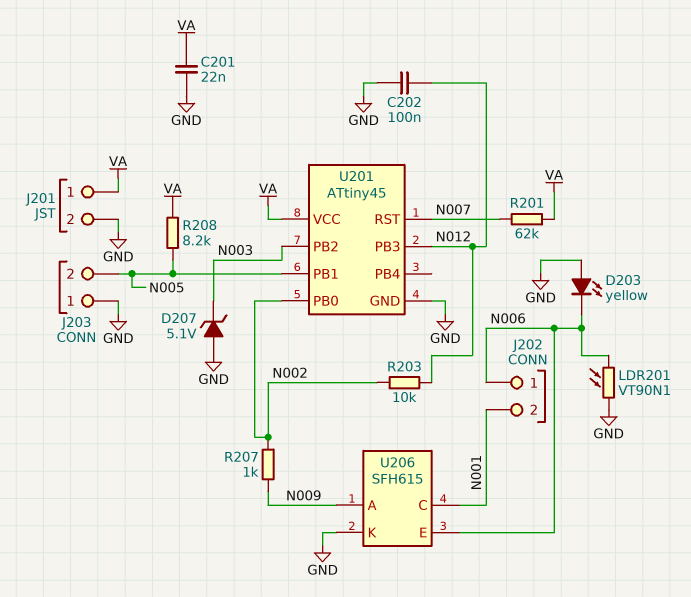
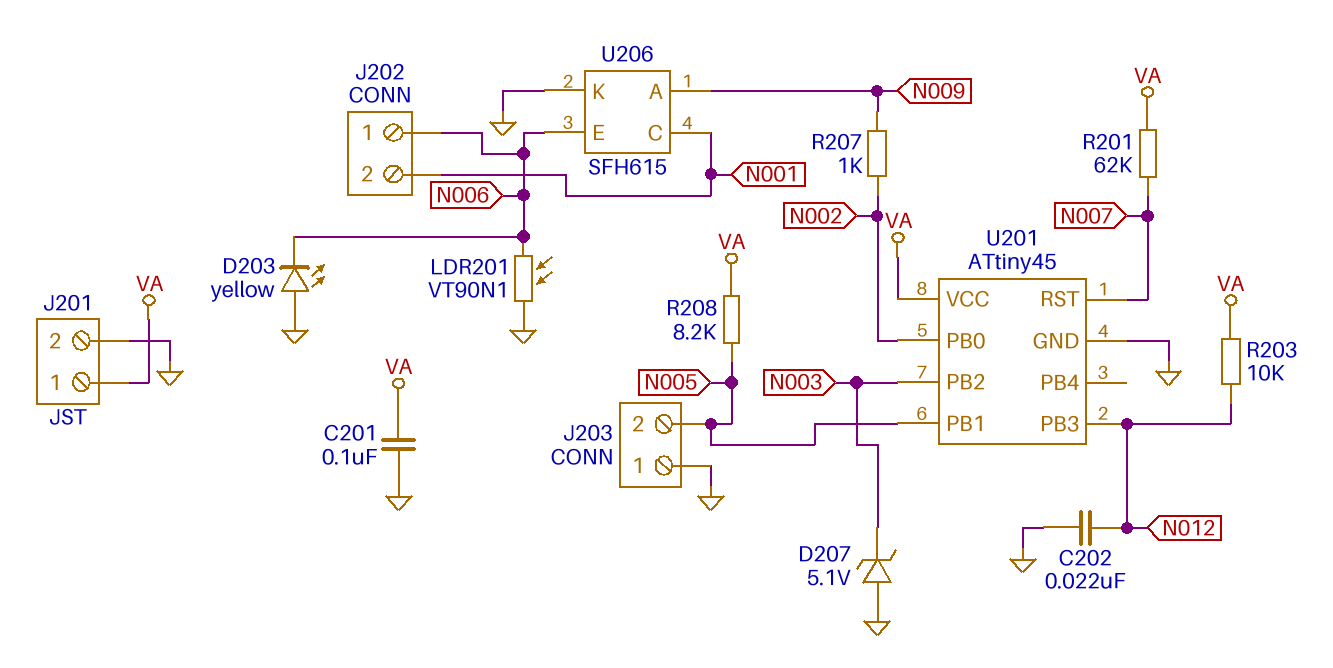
C201: 22nF (GND, VA) -> 100nF (GND, VA)
C202: 100nF (GND, N012) -> 22nF (GND, N012)
R203: 10k (N002, N012) -> 10k (N012, VA)

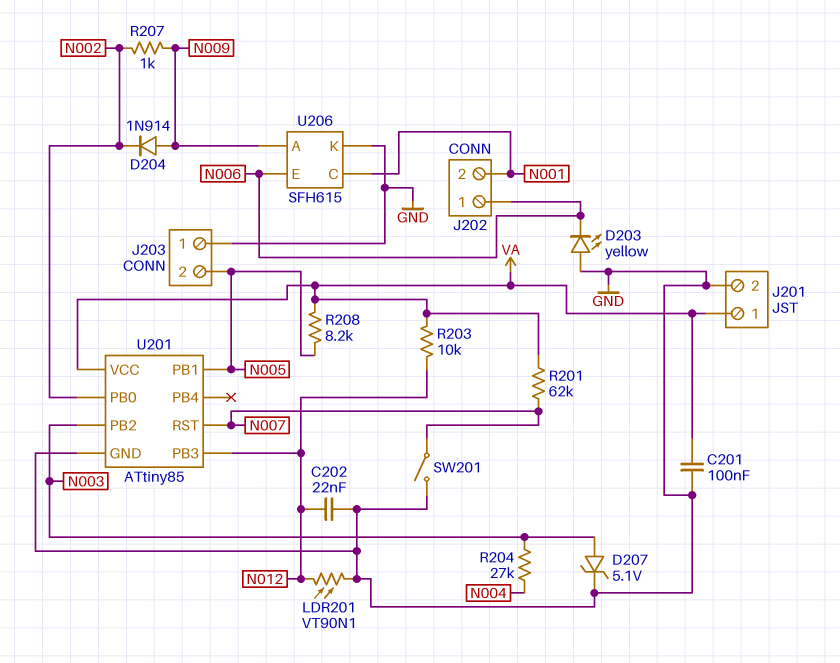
D204: none -> diode 1N914 (A N009, K N002)
D207: zener 5.1V (A GND, K N003) -> zener 5.1V (A N003, K GND)
LDR201: VT90N1 (GND, N006) -> VT90N1 (GND, N012)
R204: none -> 27k (N003, N004)
SW201: none -> switch (GND, N007)
U201: ATtiny45 -> ATtiny85

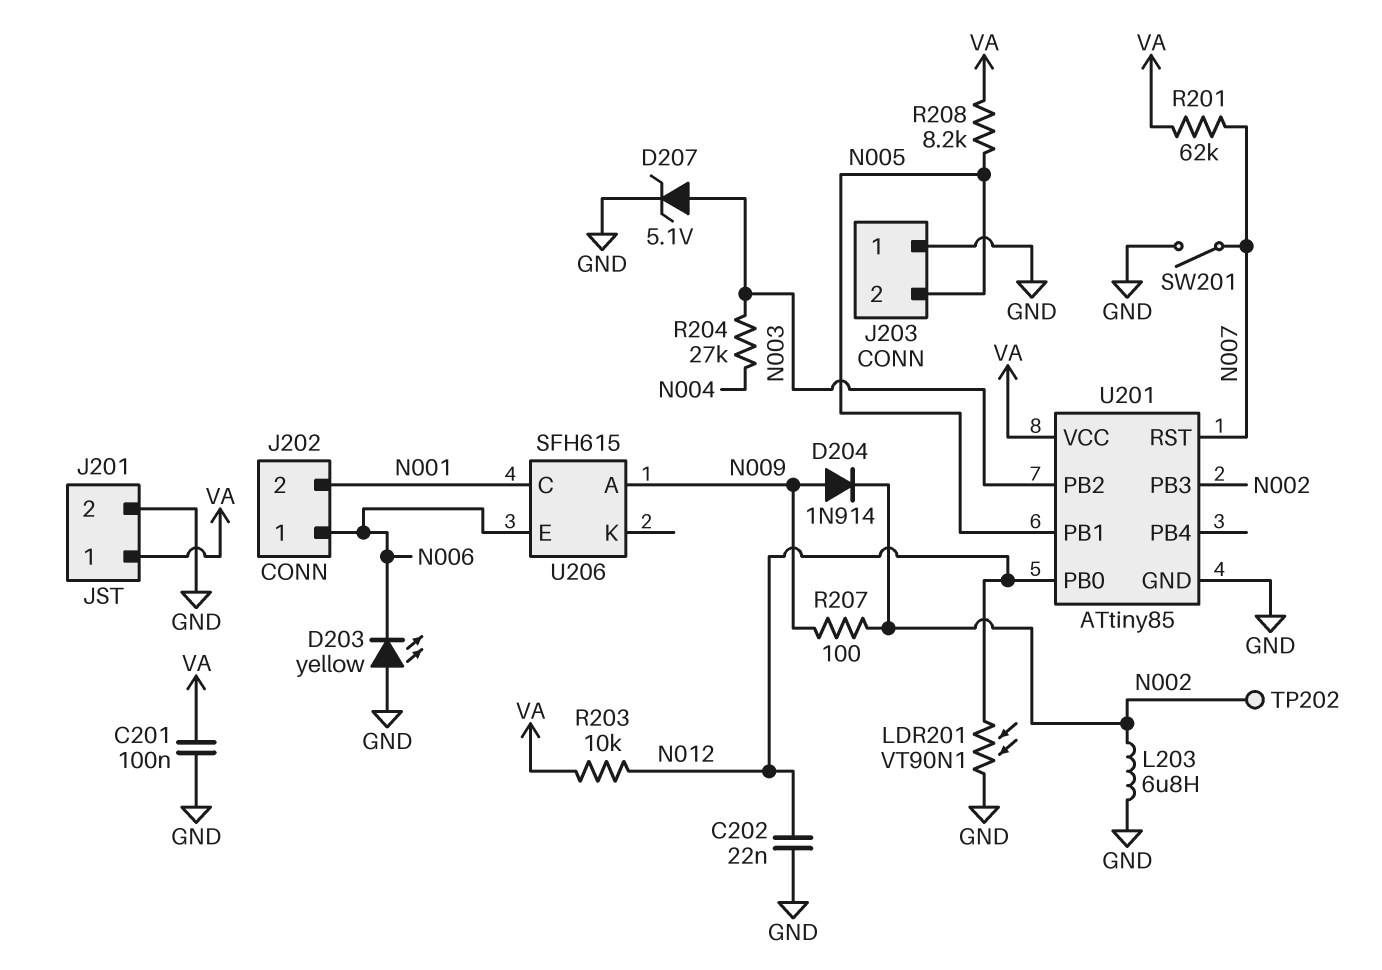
L203: none -> 6.8uH (GND, N002)
R207: 1k (N002, N009) -> 100 (N002, N009)
TP202: none -> test point (N002)
U201 pin PB0: N002 -> N012
U201 pin PB3: N012 -> N002
U206 pin K: GND -> none

